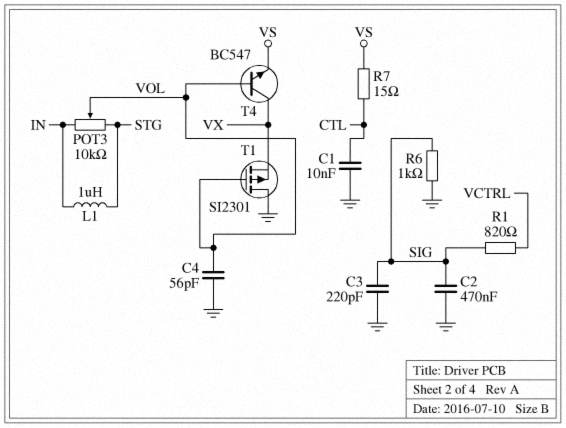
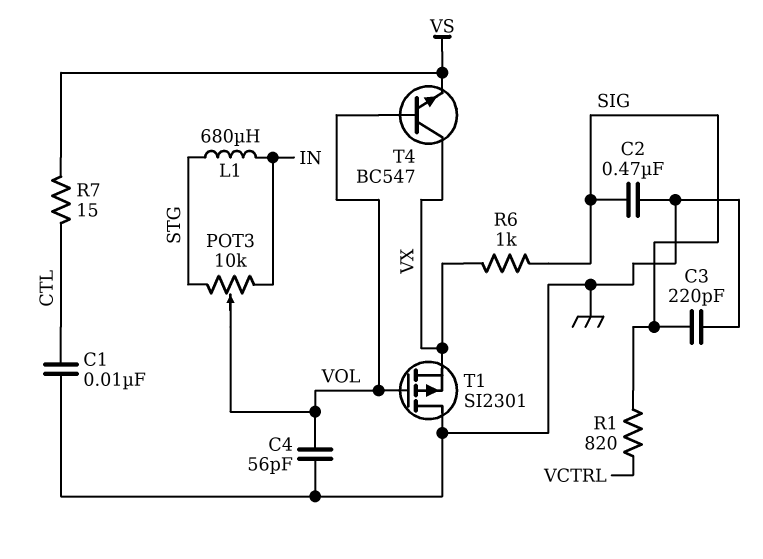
L1: 1uH (IN, STG) -> 680uH (IN, STG)
R6: 1k (GND, SIG) -> 1k (SIG, VX)

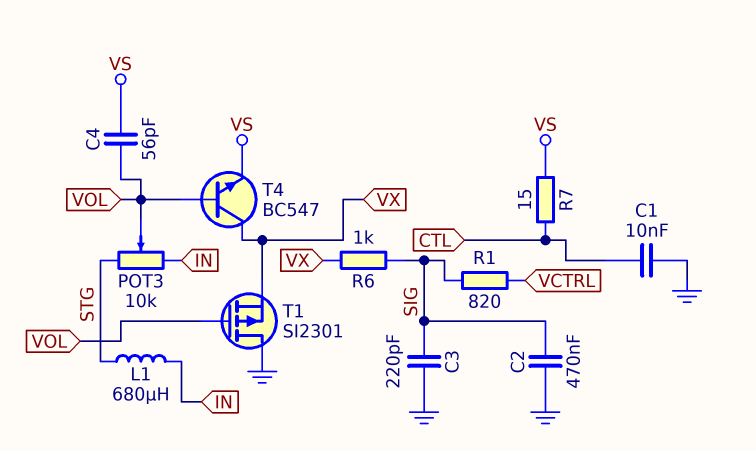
C4: 56pF (GND, VOL) -> 56pF (VOL, VS)

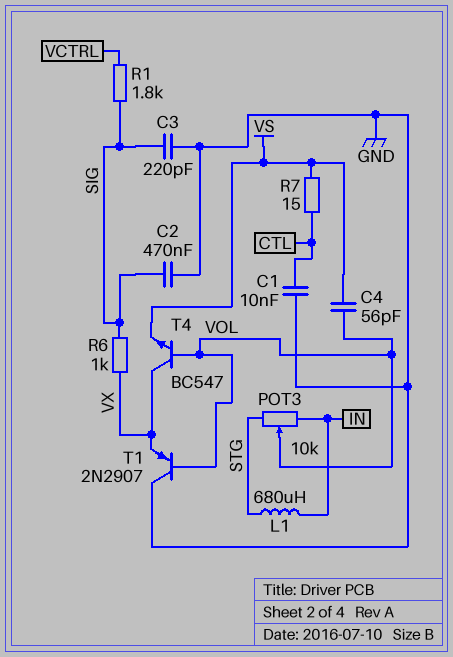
R1: 820 (SIG, VCTRL) -> 1.8k (SIG, VCTRL)
T1: PMOS SI2301 (G VOL, D GND, S VX) -> PNP 2N2907 (B VOL, C GND, E VX)

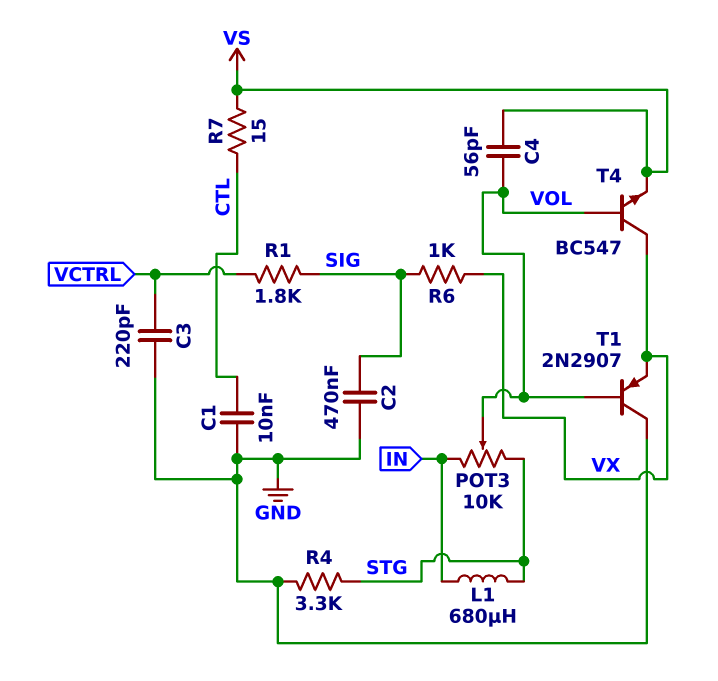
C3: 220pF (GND, SIG) -> 220pF (GND, VCTRL)
R4: none -> 3.3k (GND, STG)

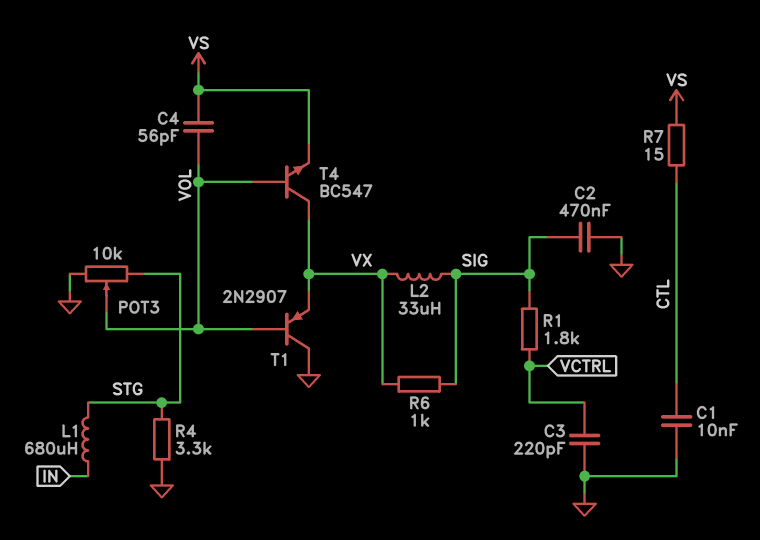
L2: none -> 33uH (SIG, VX)
POT3: 10k (IN, STG, wiper VOL) -> 10k (GND, STG, wiper VOL)

